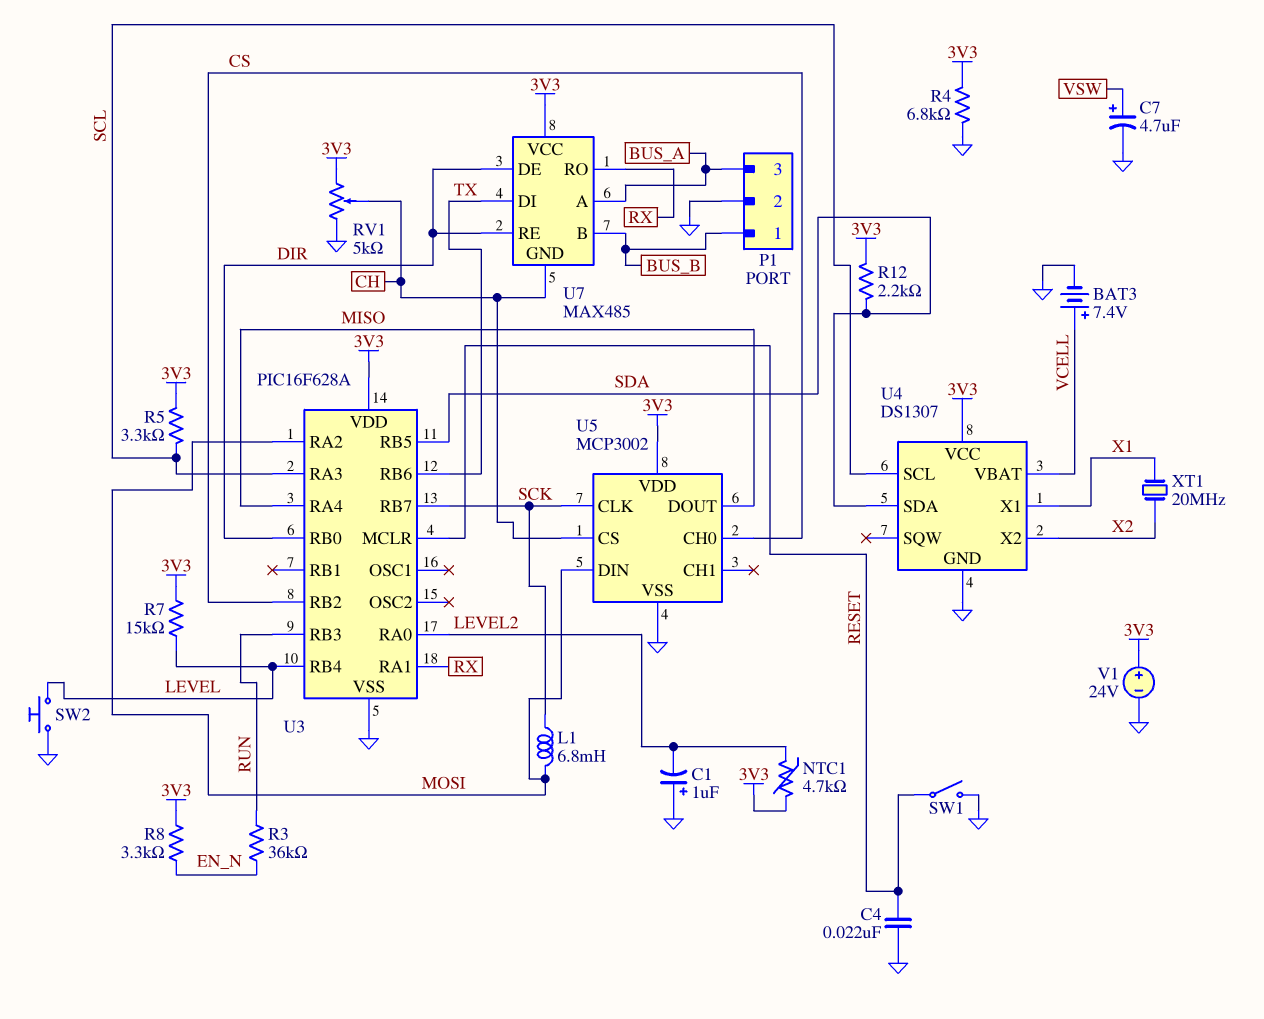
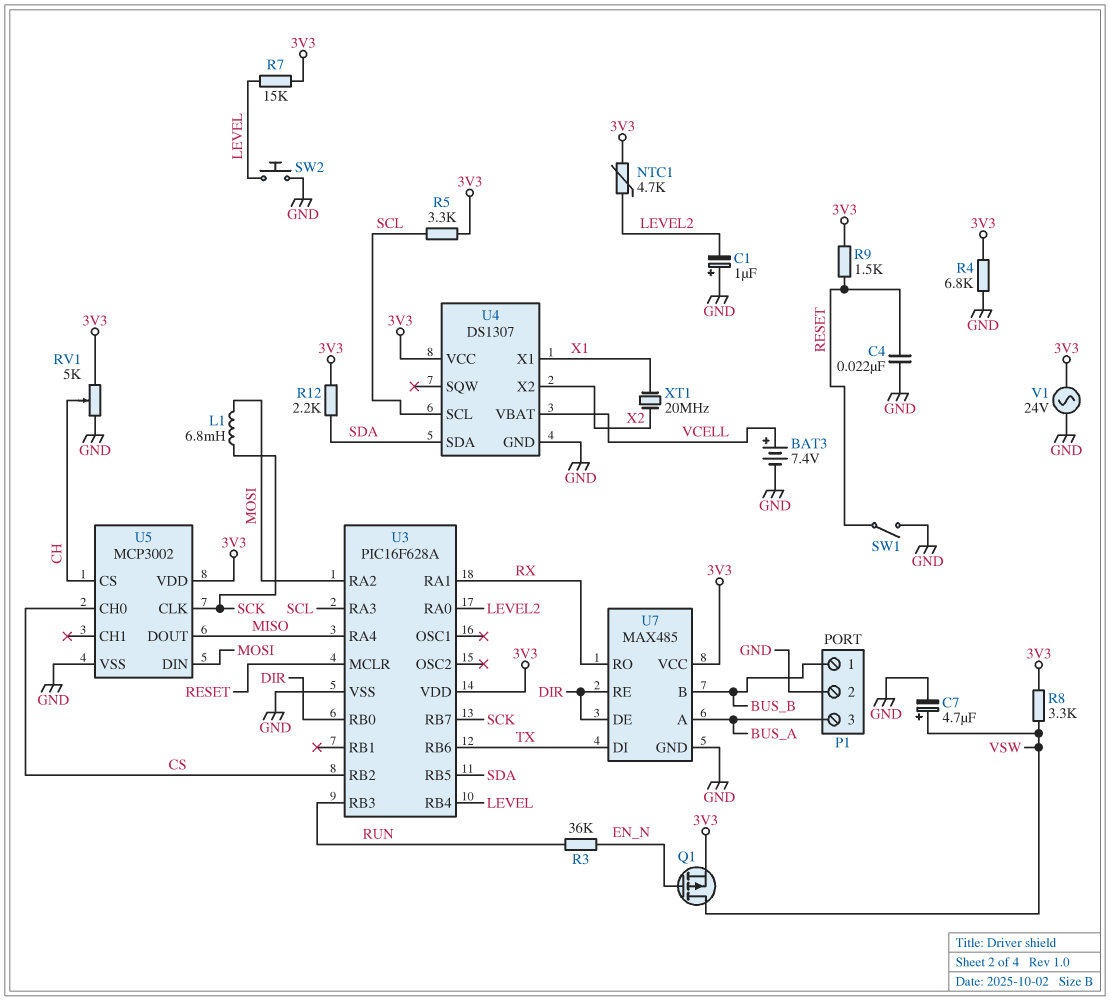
Q1: none -> PMOS (G EN_N, D VSW, S 3V3)
R8: 3.3k (3V3, EN_N) -> 3.3k (3V3, VSW)
R9: none -> 1.5k (3V3, RESET)
U7 pin GND: CH -> GND
V1: 24V (plus 3V3, minus GND) -> AC 24V (3V3, GND)

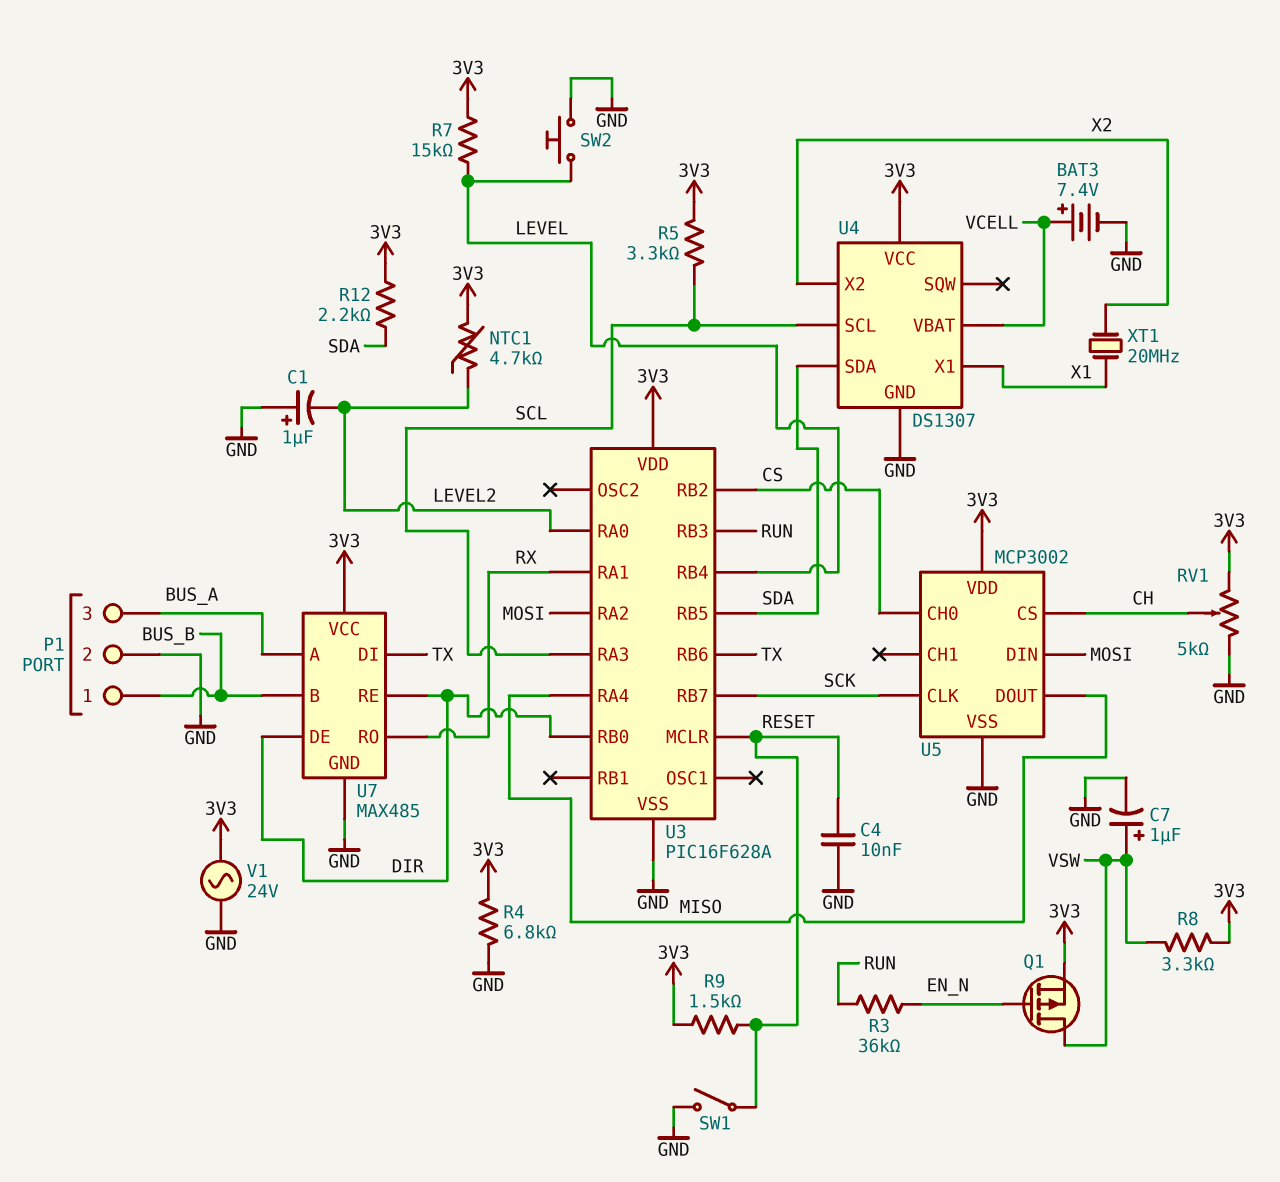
C4: 22nF (GND, RESET) -> 10nF (GND, RESET)
C7: 4.7uF (plus VSW, minus GND) -> 1uF (plus VSW, minus GND)
L1: 6.8mH (MOSI, SCK) -> none

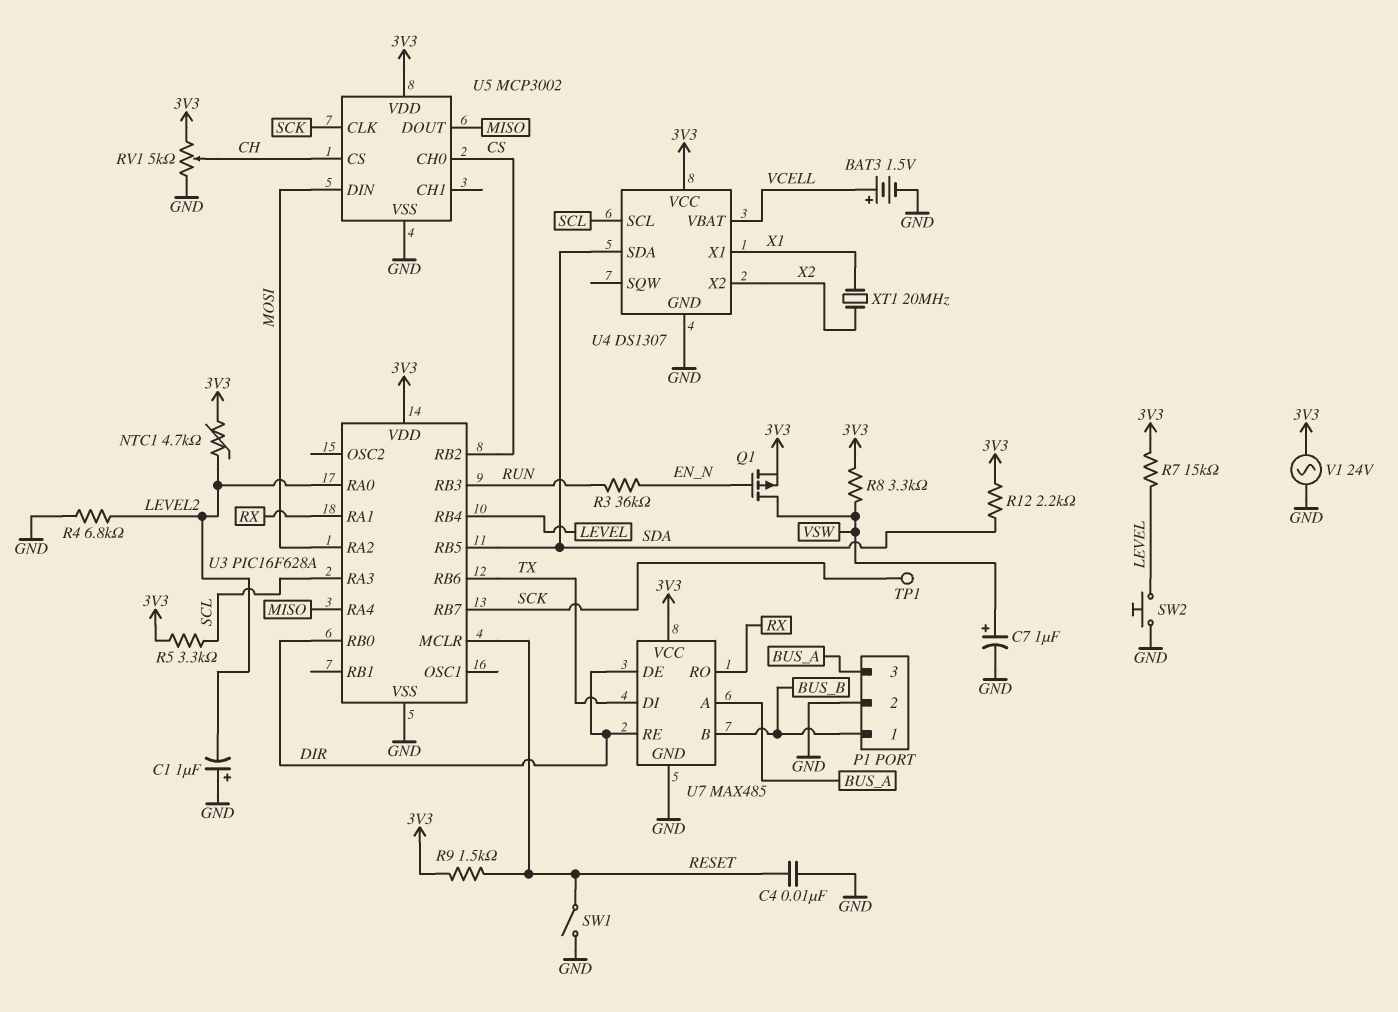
BAT3: 7.4V (plus VCELL, minus GND) -> 1.5V (plus VCELL, minus GND)
R4: 6.8k (3V3, GND) -> 6.8k (GND, LEVEL2)
TP1: none -> test point (SCK)

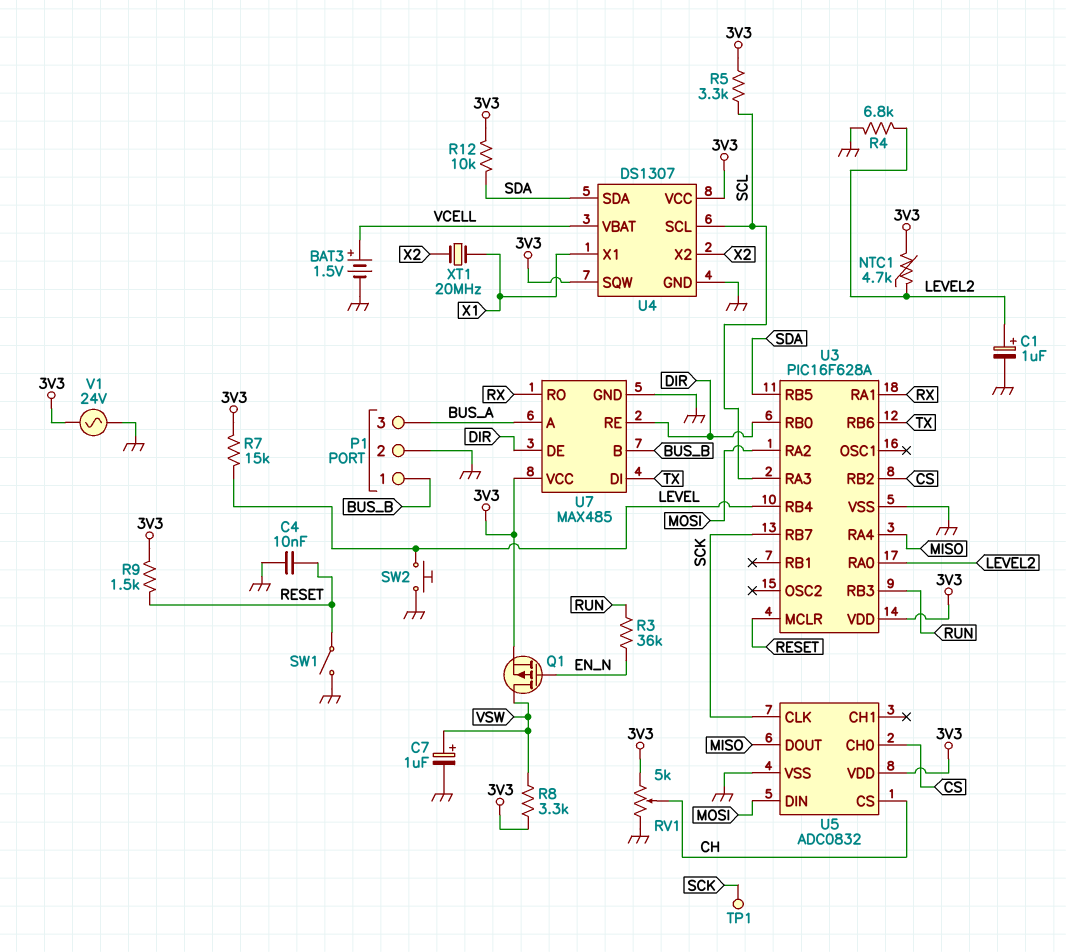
C1: 1uF (plus GND, minus LEVEL2) -> 1uF (plus LEVEL2, minus GND)
R12: 2.2k (3V3, SDA) -> 10k (3V3, SDA)
U4 pin SQW: none -> 3V3
U5: MCP3002 -> ADC0832

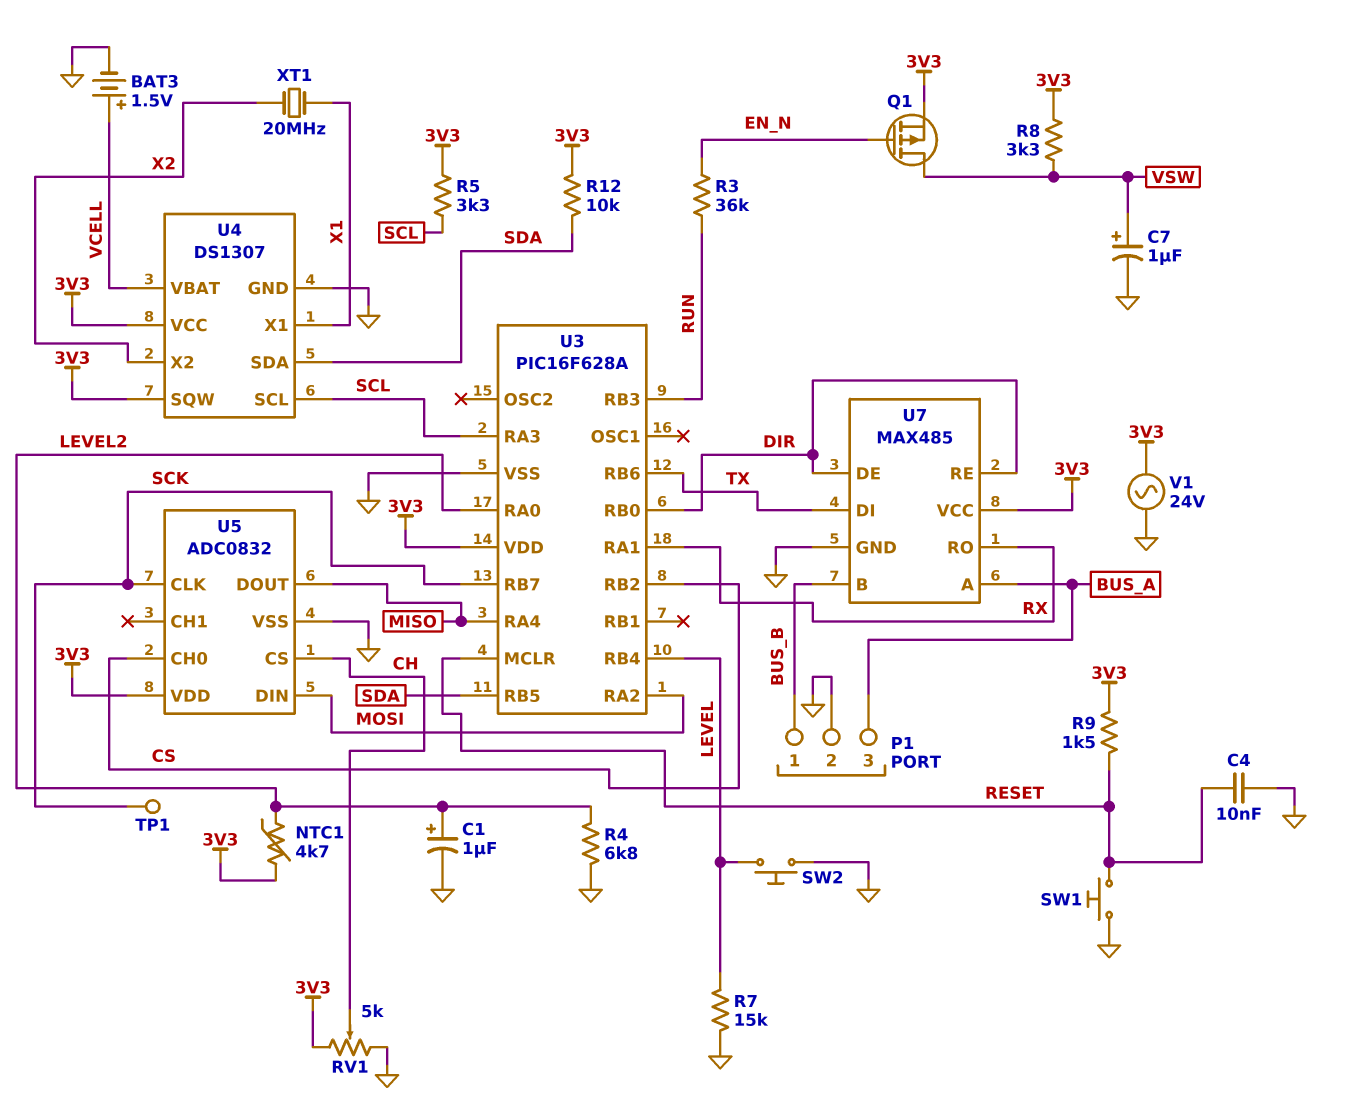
R7: 15k (3V3, LEVEL) -> 15k (GND, LEVEL)
SW1: switch (GND, RESET) -> button (GND, RESET)

